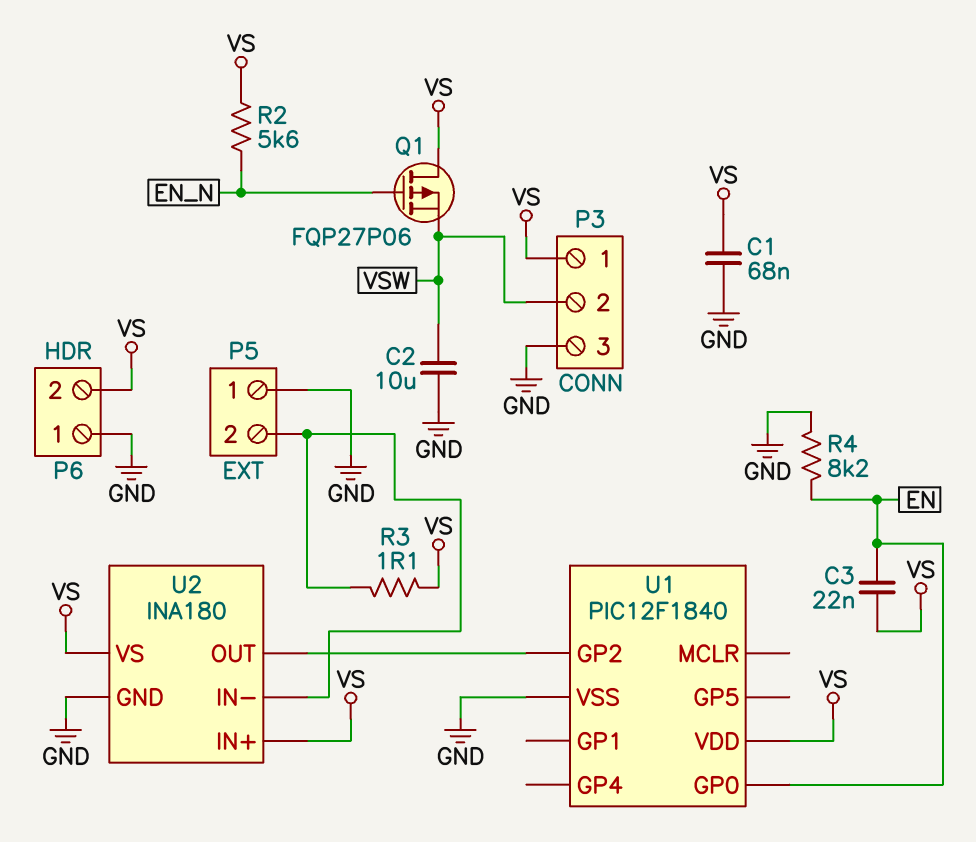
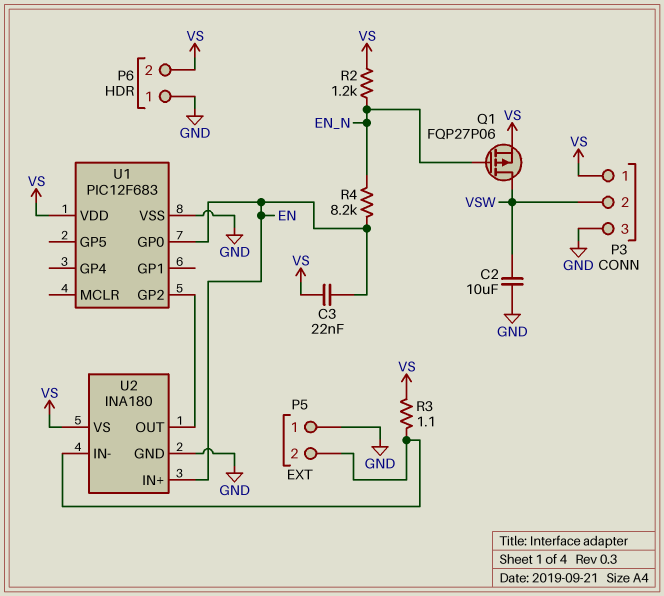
C1: 68nF (GND, VS) -> none
Q1: PMOS FQP27P06 (G EN_N, D VS, S VSW) -> PMOS FQP27P06 (G EN_N, D VSW, S VS)
R2: 5.6k (EN_N, VS) -> 1.2k (EN_N, VS)
R4: 8.2k (EN, GND) -> 8.2k (EN, EN_N)
U1: PIC12F1840 -> PIC12F683
U2 pin IN+: VS -> EN

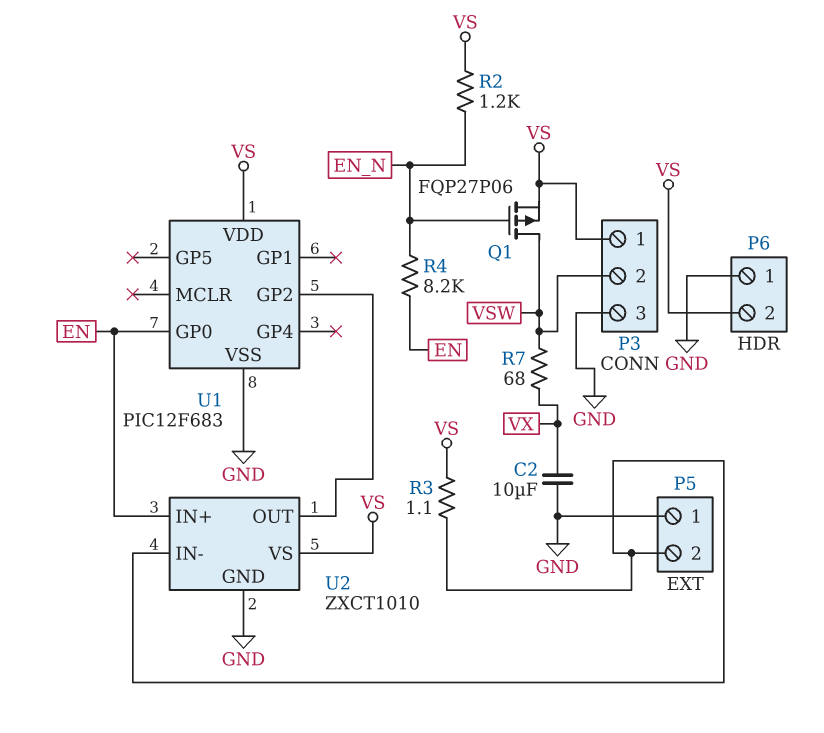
C2: 10uF (GND, VSW) -> 10uF (GND, VX)
C3: 22nF (EN, VS) -> none
R7: none -> 68 (VSW, VX)
U2: INA180 -> ZXCT1010

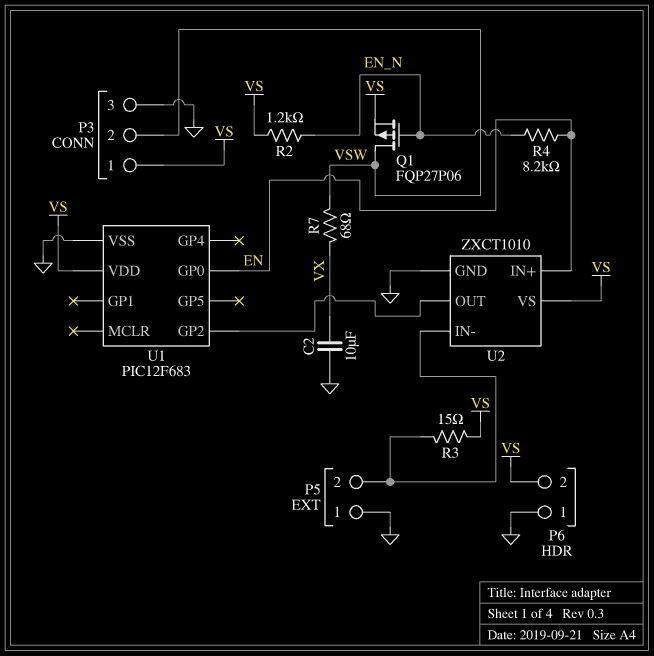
R3: 1.1 (P5/2, VS) -> 15 (P5/2, VS)

